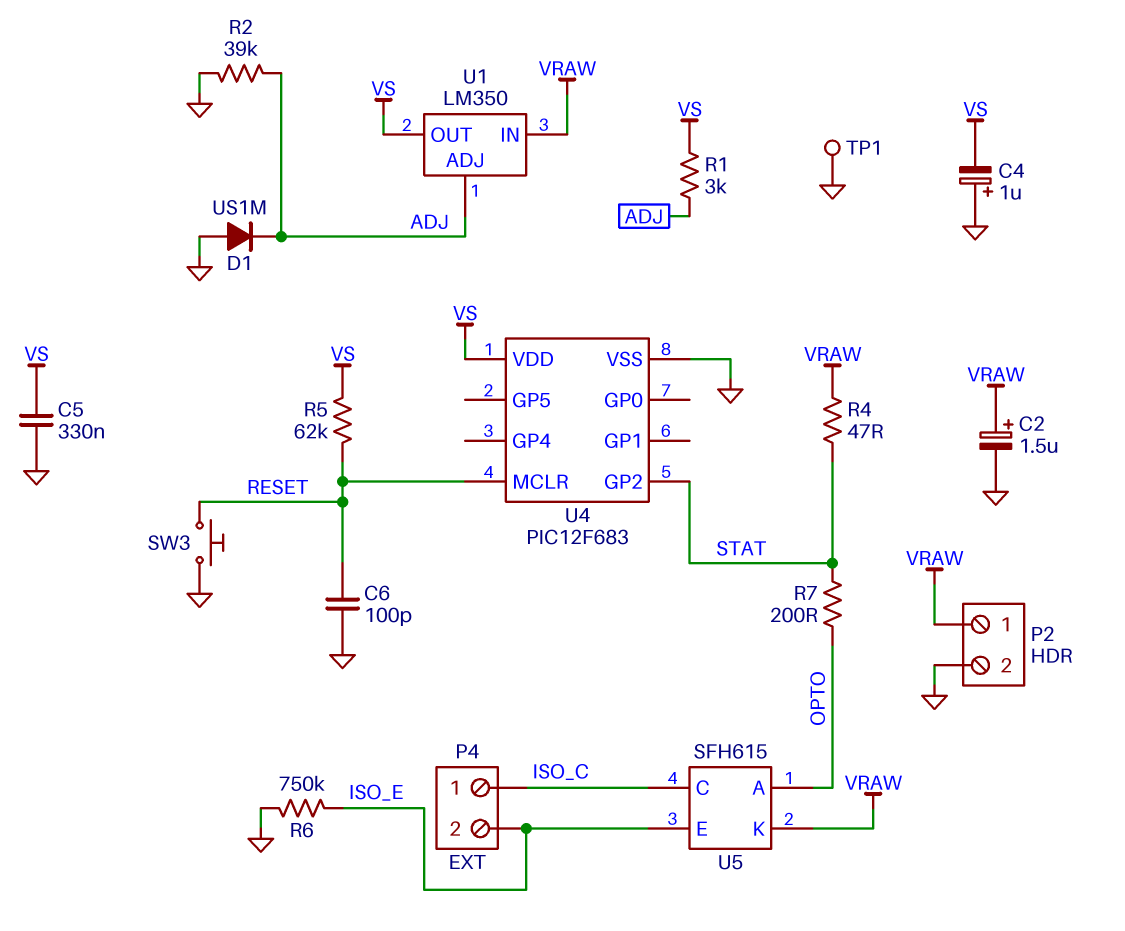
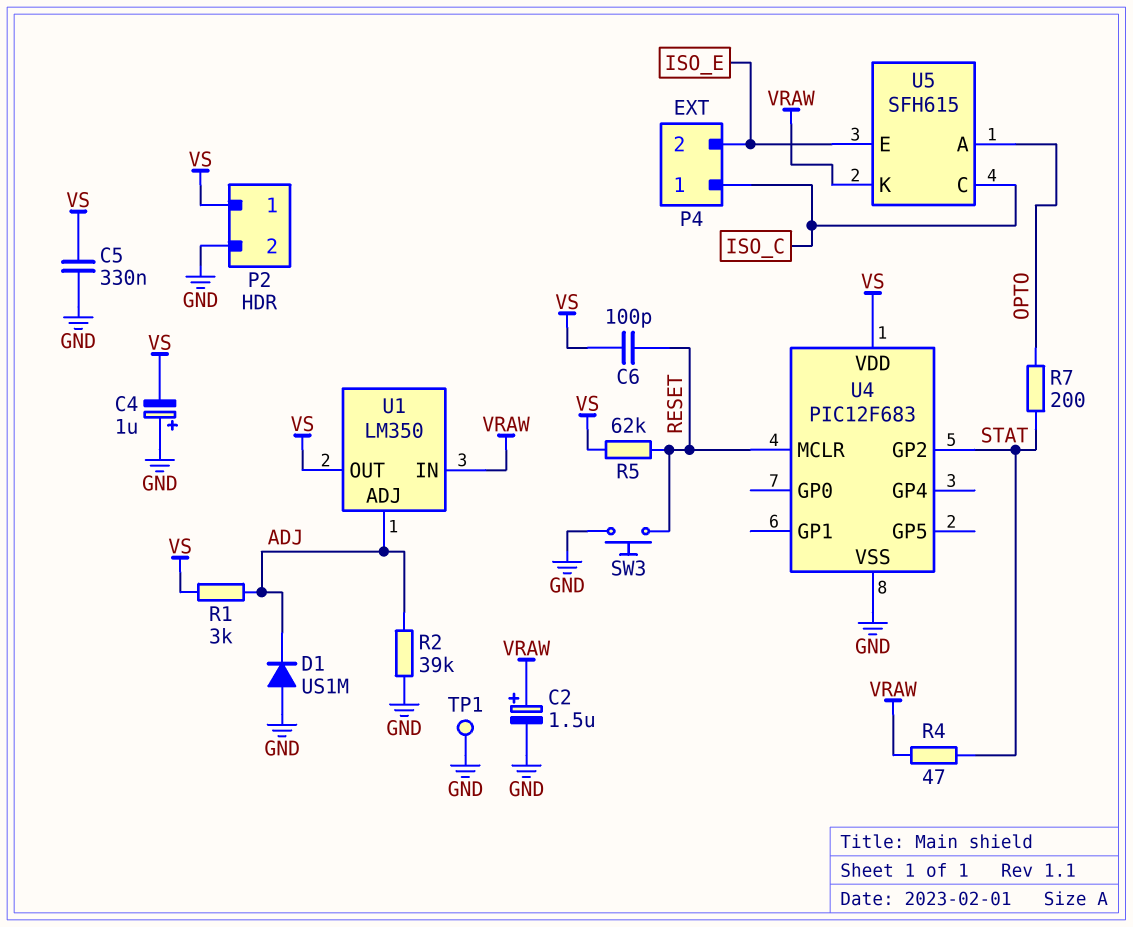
C6: 100pF (GND, RESET) -> 100pF (RESET, VS)
P2 pin 1: VRAW -> VS
R6: 750k (GND, ISO_E) -> none

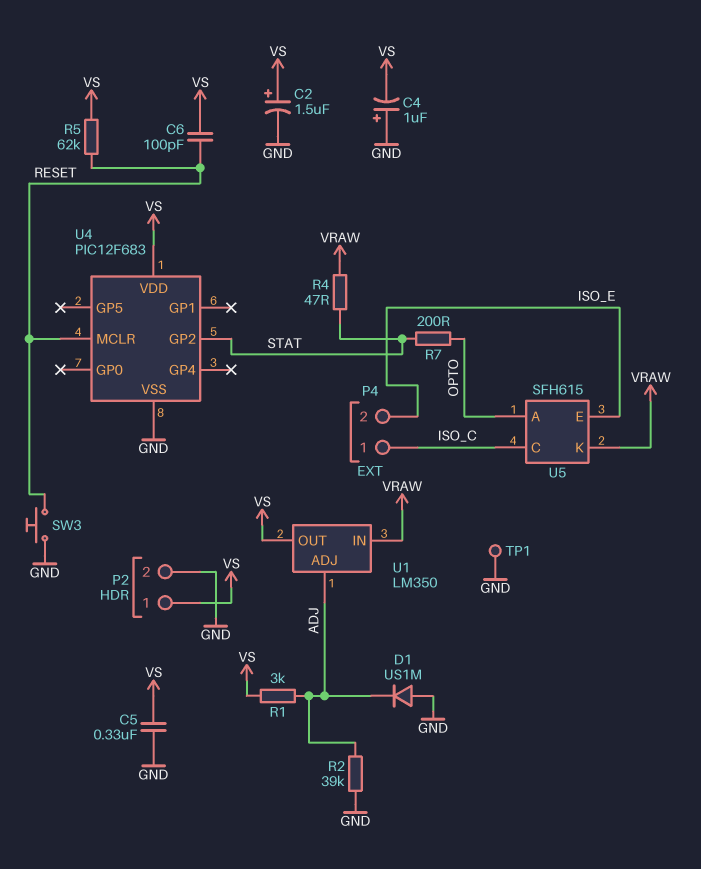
C2: 1.5uF (plus VRAW, minus GND) -> 1.5uF (plus VS, minus GND)

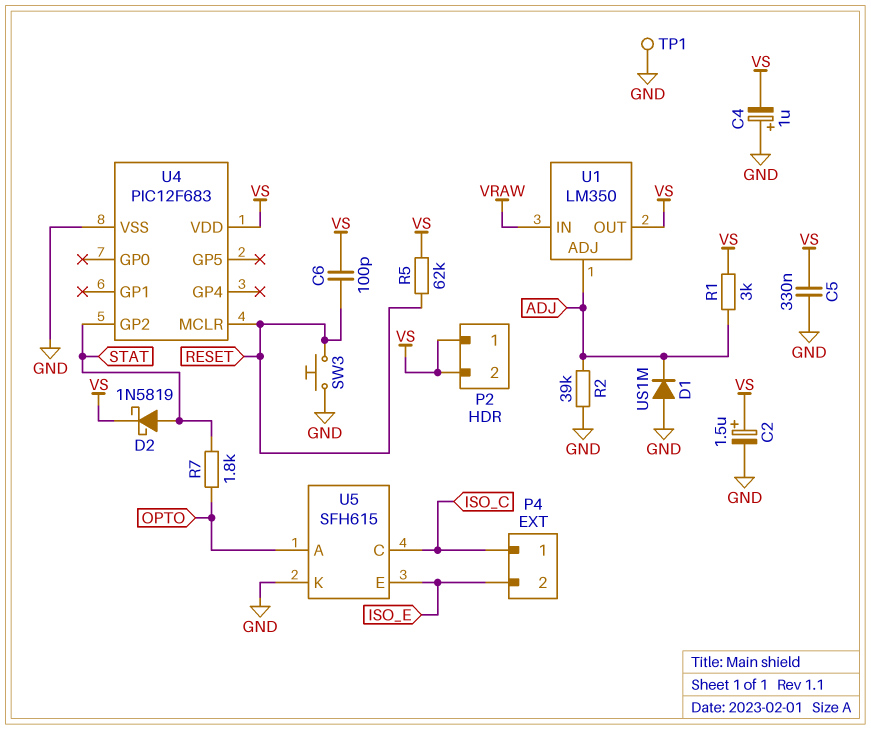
D2: none -> schottky 1N5819 (A STAT, K VS)
P2 pin 2: GND -> VS
R4: 47 (STAT, VRAW) -> none
R7: 200 (OPTO, STAT) -> 1.8k (OPTO, STAT)
U5 pin K: VRAW -> GND

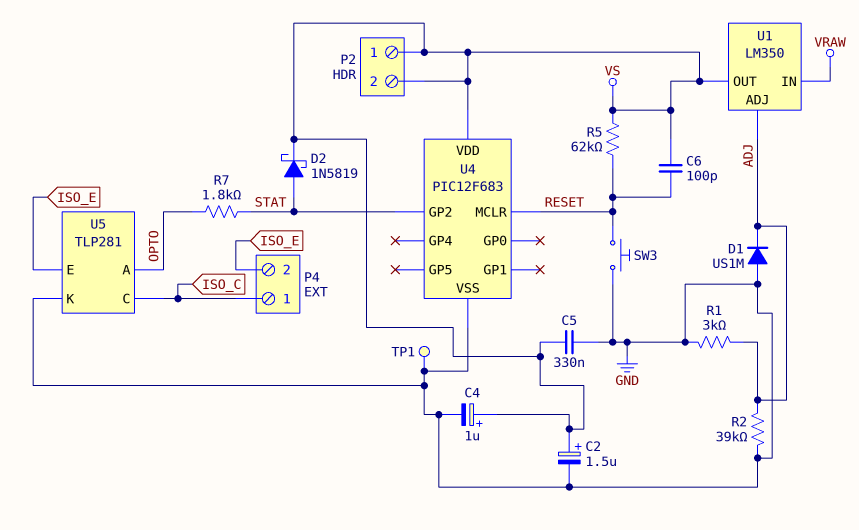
C4: 1uF (plus GND, minus VS) -> 1uF (plus VS, minus GND)
R1: 3k (ADJ, VS) -> 3k (ADJ, GND)
U5: SFH615 -> TLP281

